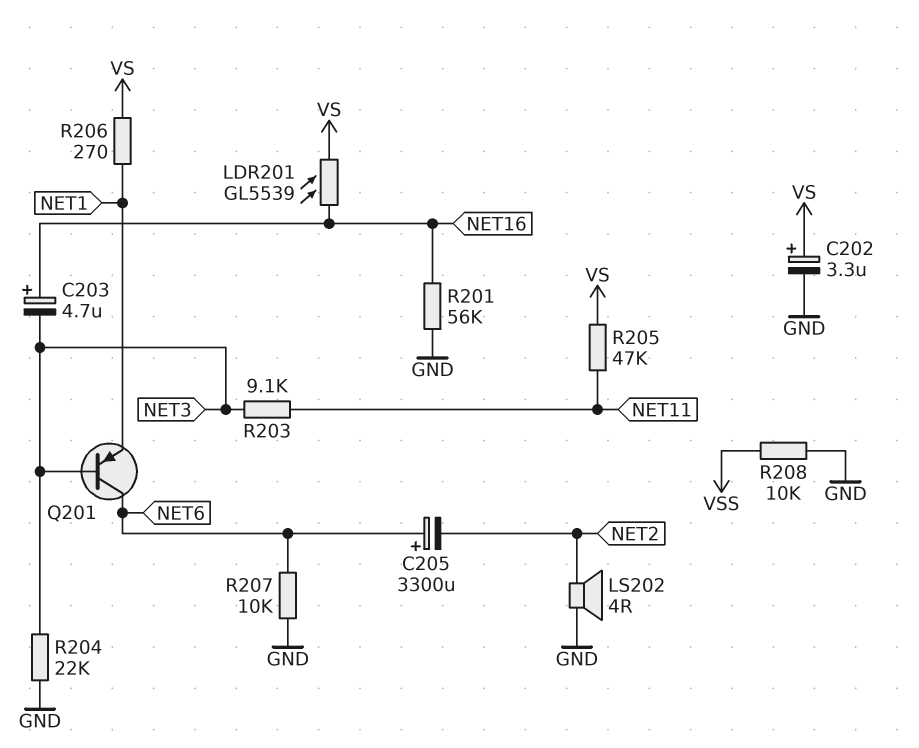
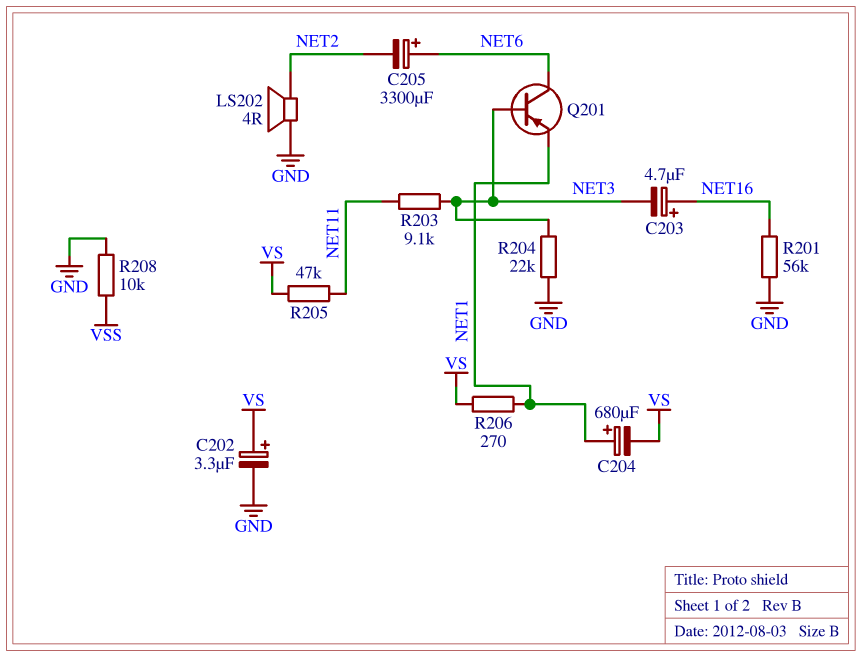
C204: none -> 680uF (plus NET1, minus VS)
LDR201: GL5539 (NET16, VS) -> none
R207: 10k (GND, NET6) -> none

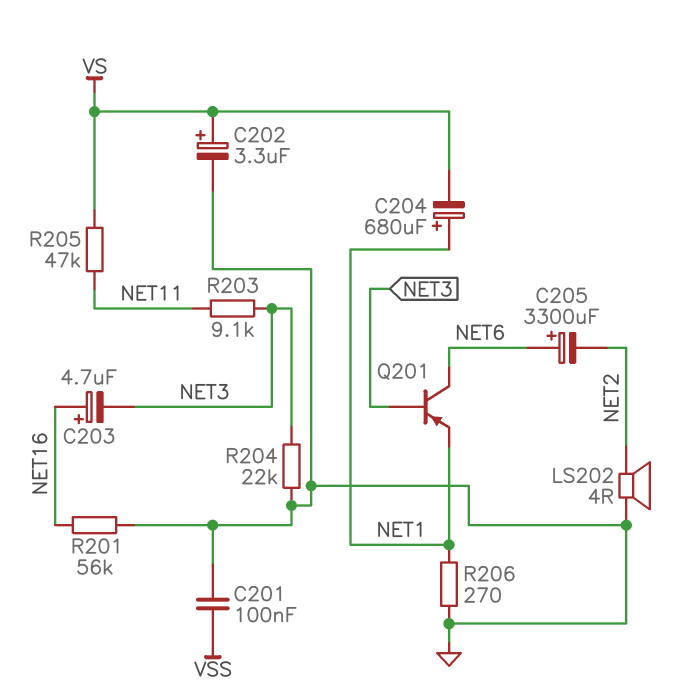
C201: none -> 100nF (GND, VSS)
R206: 270 (NET1, VS) -> 270 (GND, NET1)
R208: 10k (GND, VSS) -> none

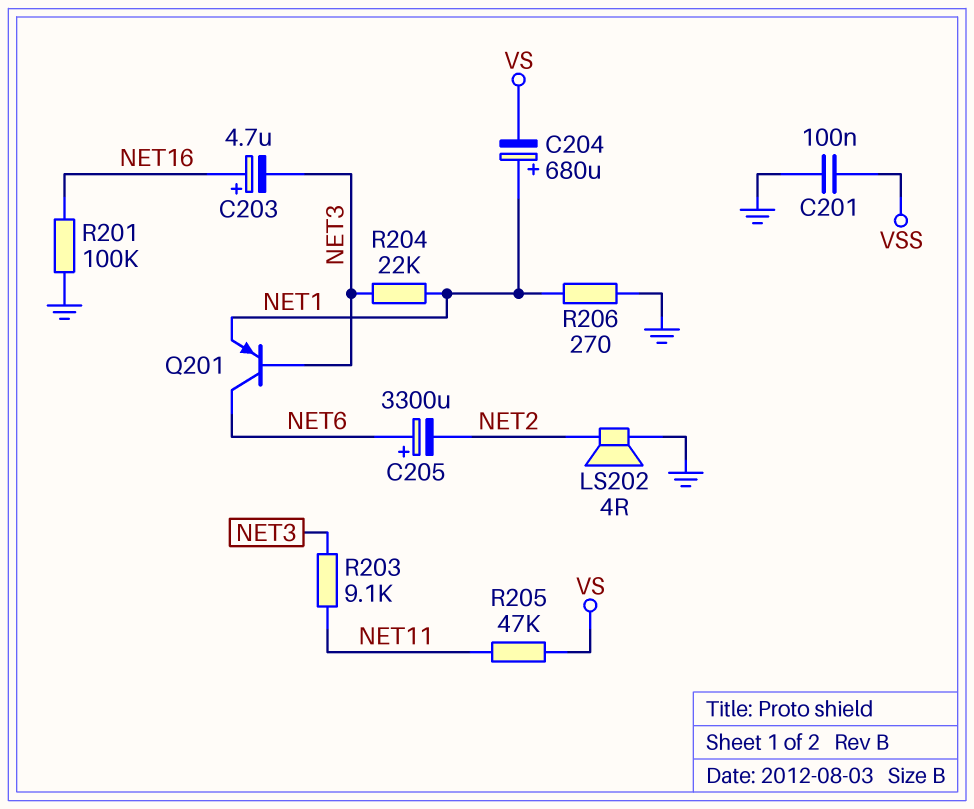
C202: 3.3uF (plus VS, minus GND) -> none
R201: 56k (GND, NET16) -> 100k (GND, NET16)
R204: 22k (GND, NET3) -> 22k (NET1, NET3)

